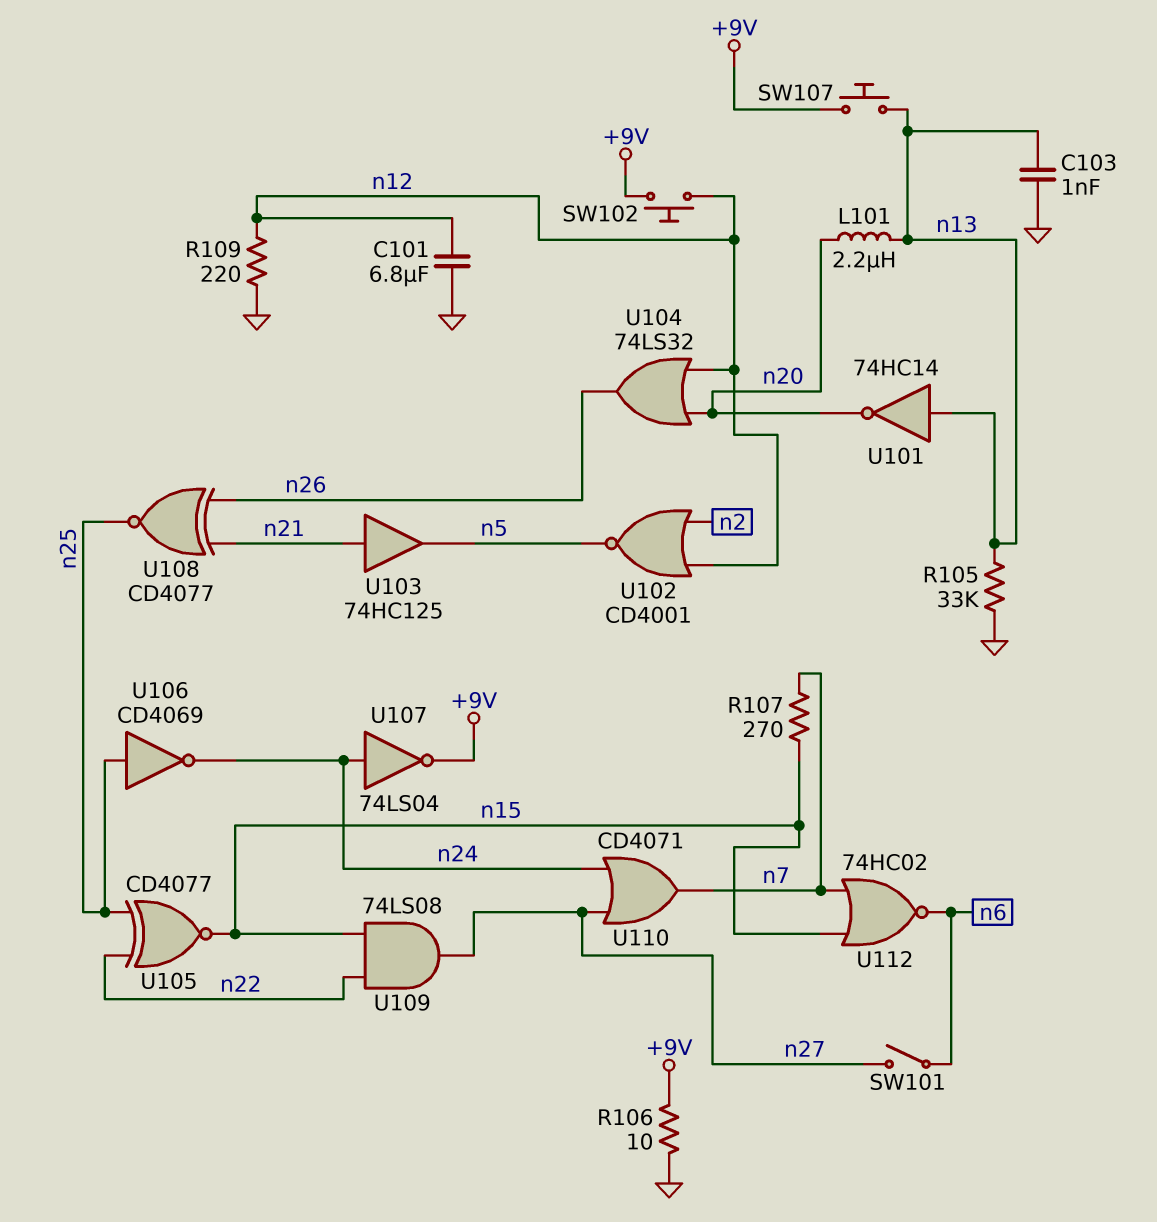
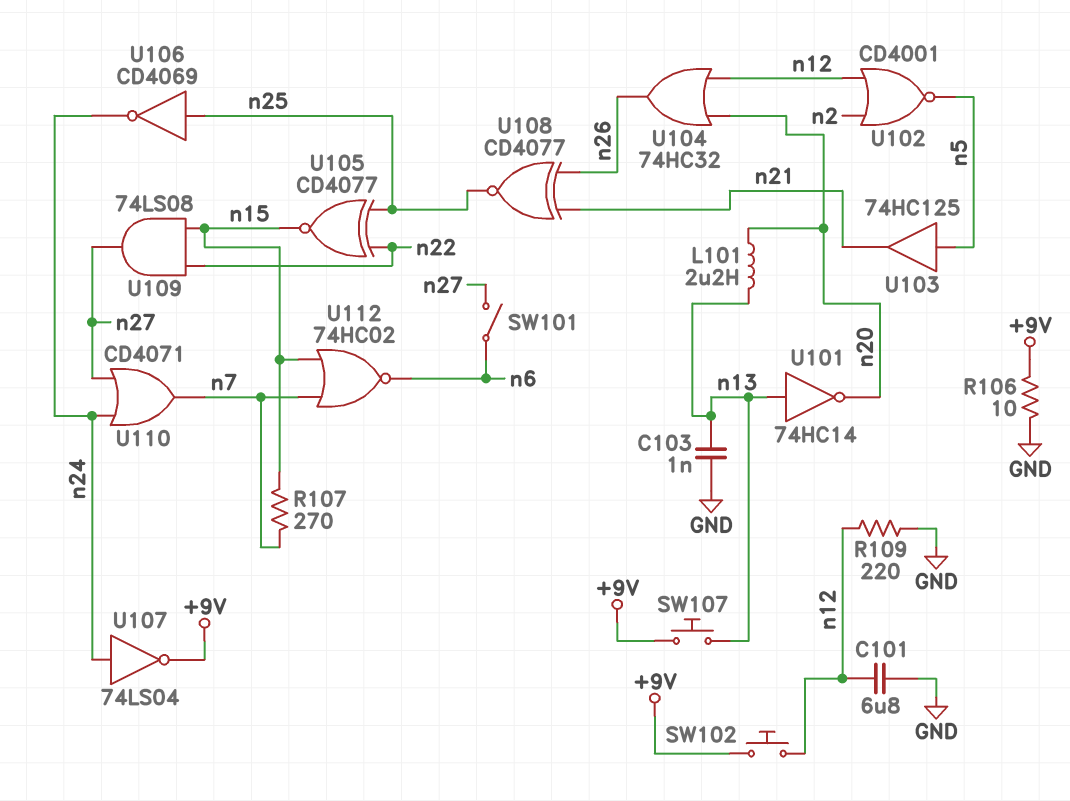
R105: 33k (GND, n13) -> none
U103: buffer 74HC125 (in n21, out n5) -> buffer 74HC125 (in n5, out n21)
U104: OR 74LS32 (in n12, in n20, out n26) -> OR 74HC32 (in n12, in n20, out n26)

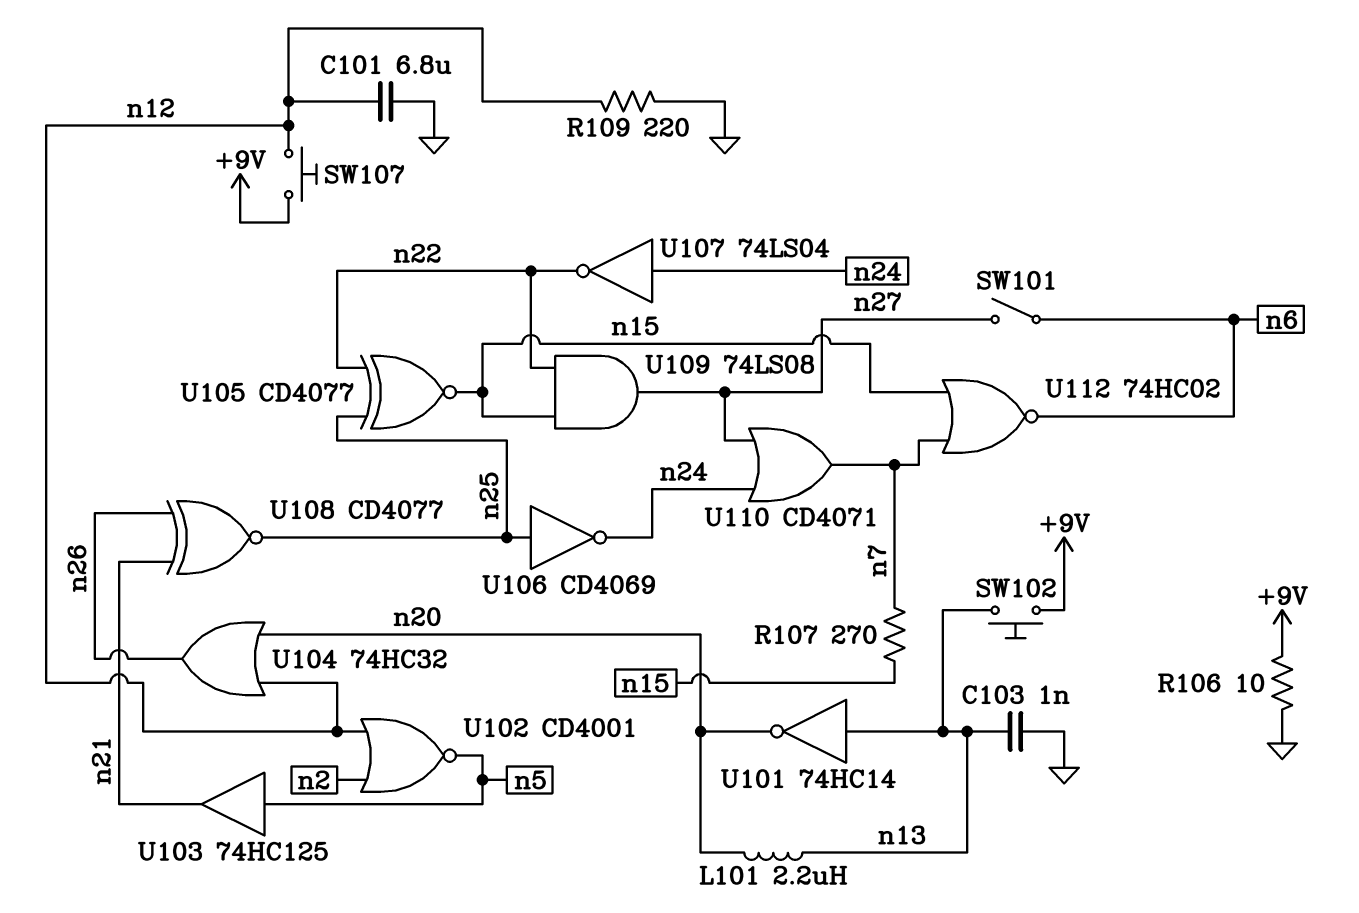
SW102: button (+9V, n12) -> button (+9V, n13)
SW107: button (+9V, n13) -> button (+9V, n12)
U107: NOT 74LS04 (in n24, out +9V) -> NOT 74LS04 (in n24, out n22)

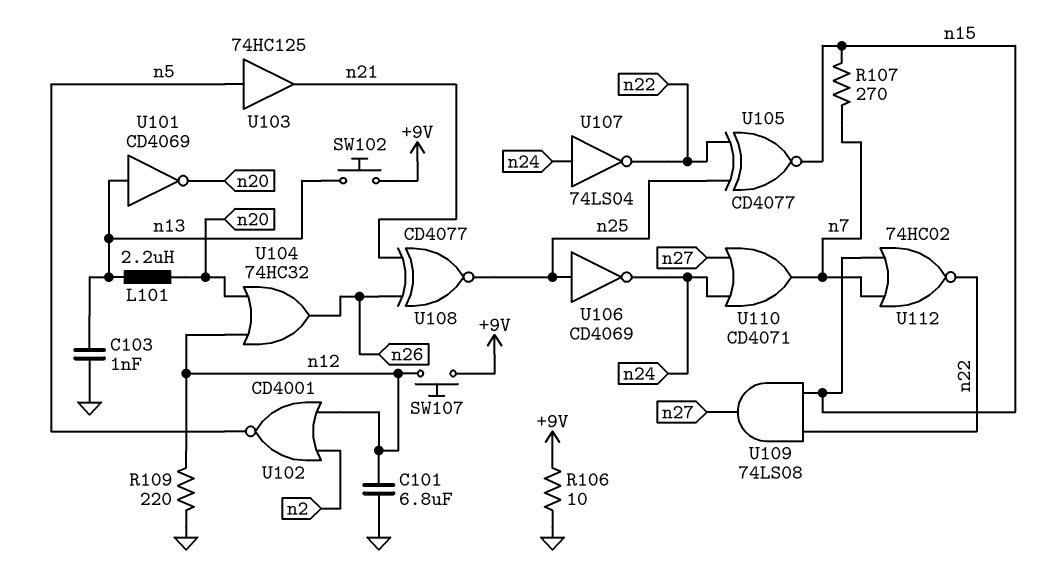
SW101: switch (n6, n27) -> none
U101: NOT 74HC14 (in n13, out n20) -> NOT CD4069 (in n13, out n20)
U112: NOR 74HC02 (in n7, in n15, out n6) -> NOR 74HC02 (in n7, in n15, out n22)

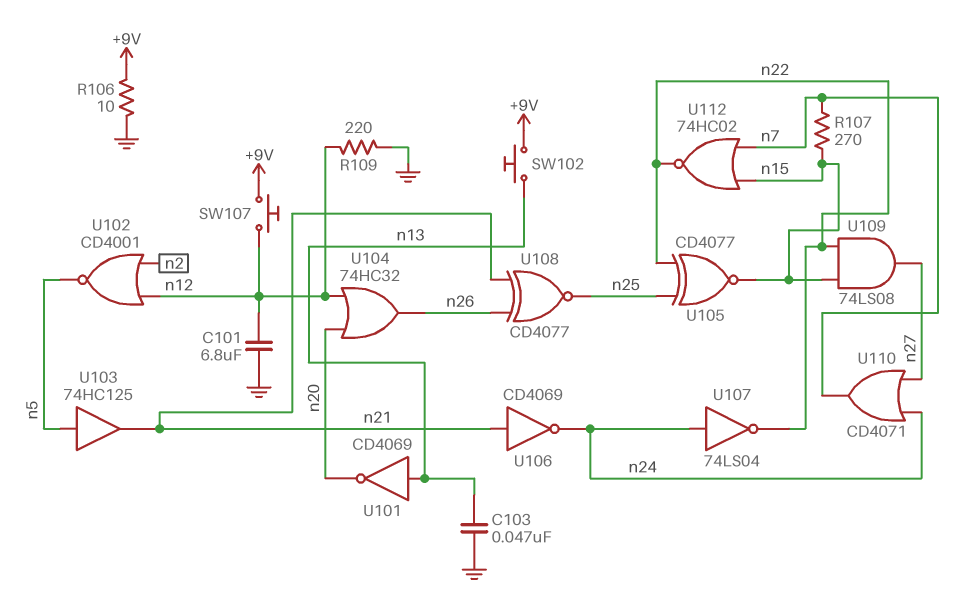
C103: 1nF (GND, n13) -> 47nF (GND, n13)
L101: 2.2uH (n13, n20) -> none
U106: NOT CD4069 (in n25, out n24) -> NOT CD4069 (in n21, out n24)

